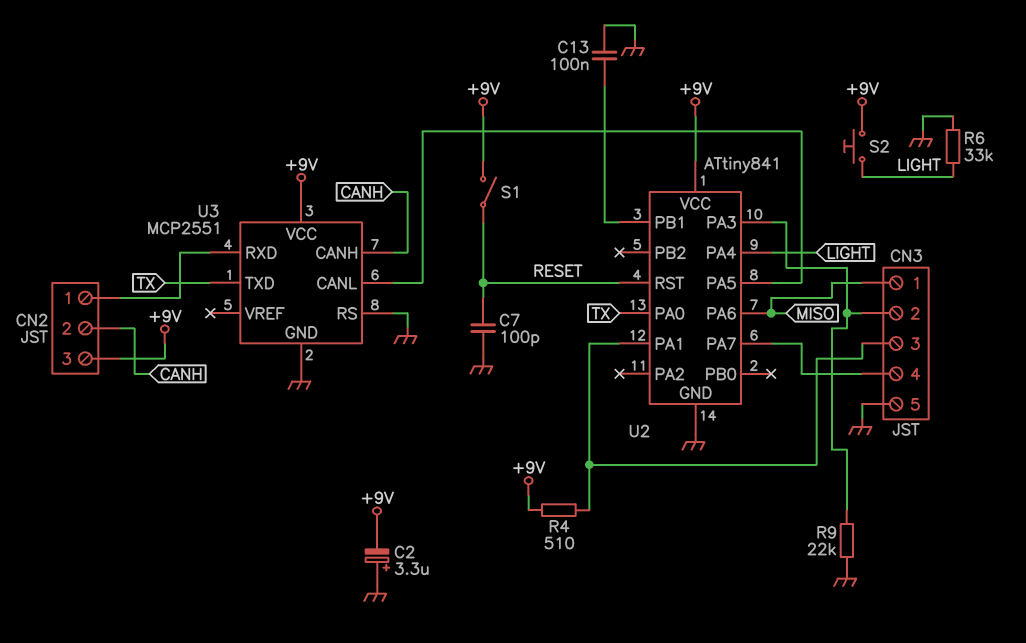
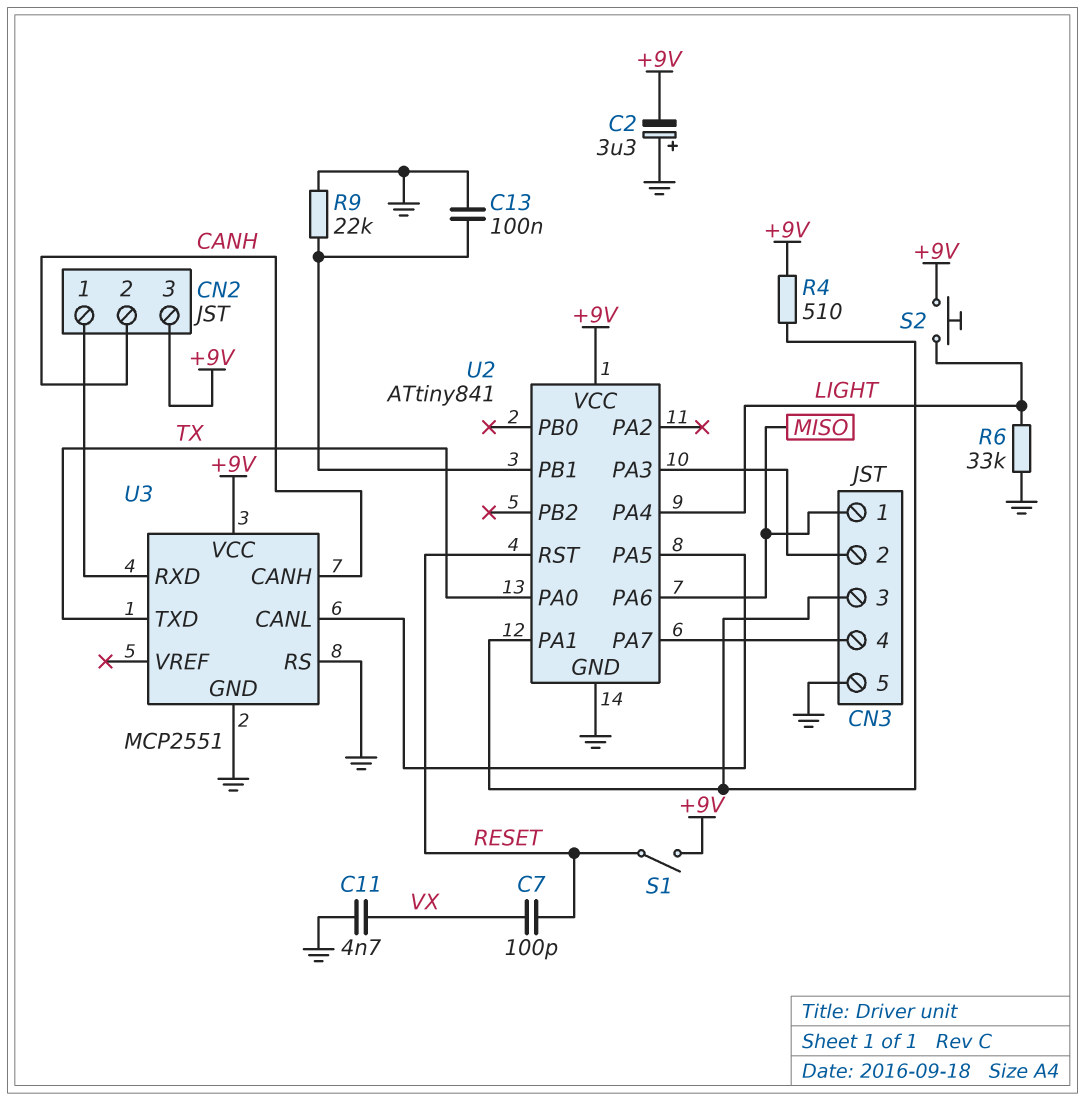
C7: 100pF (GND, RESET) -> 100pF (RESET, VX)
C11: none -> 4.7nF (GND, VX)
R9: 22k (CN3/2, GND) -> 22k (GND, U2/PB1)

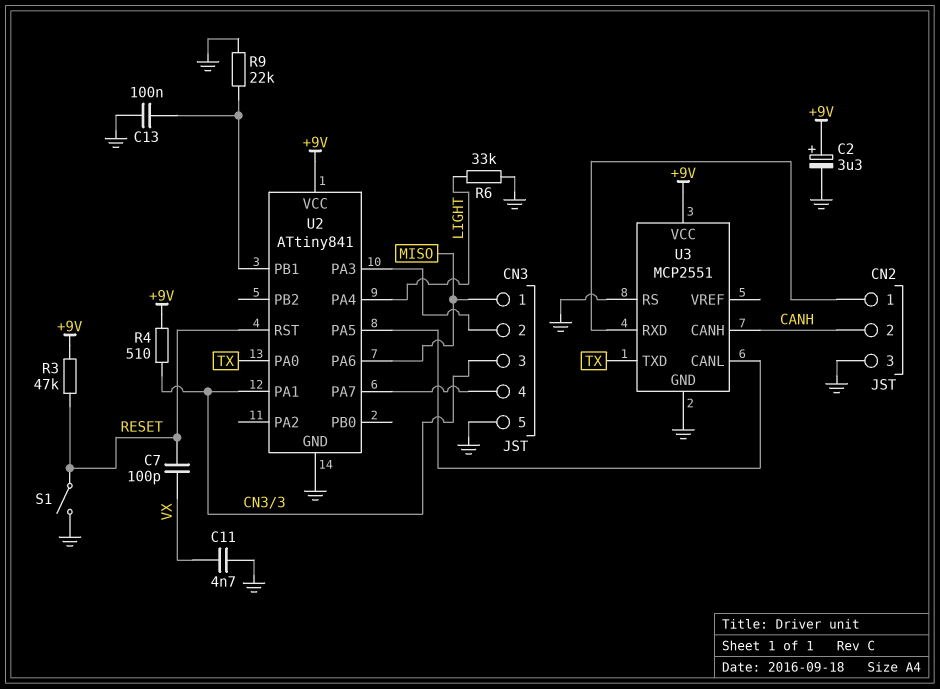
C2: 3.3uF (plus GND, minus +9V) -> 3.3uF (plus +9V, minus GND)
CN2 pin 3: +9V -> GND
R3: none -> 47k (+9V, RESET)
S1: switch (+9V, RESET) -> switch (GND, RESET)
S2: button (+9V, LIGHT) -> none

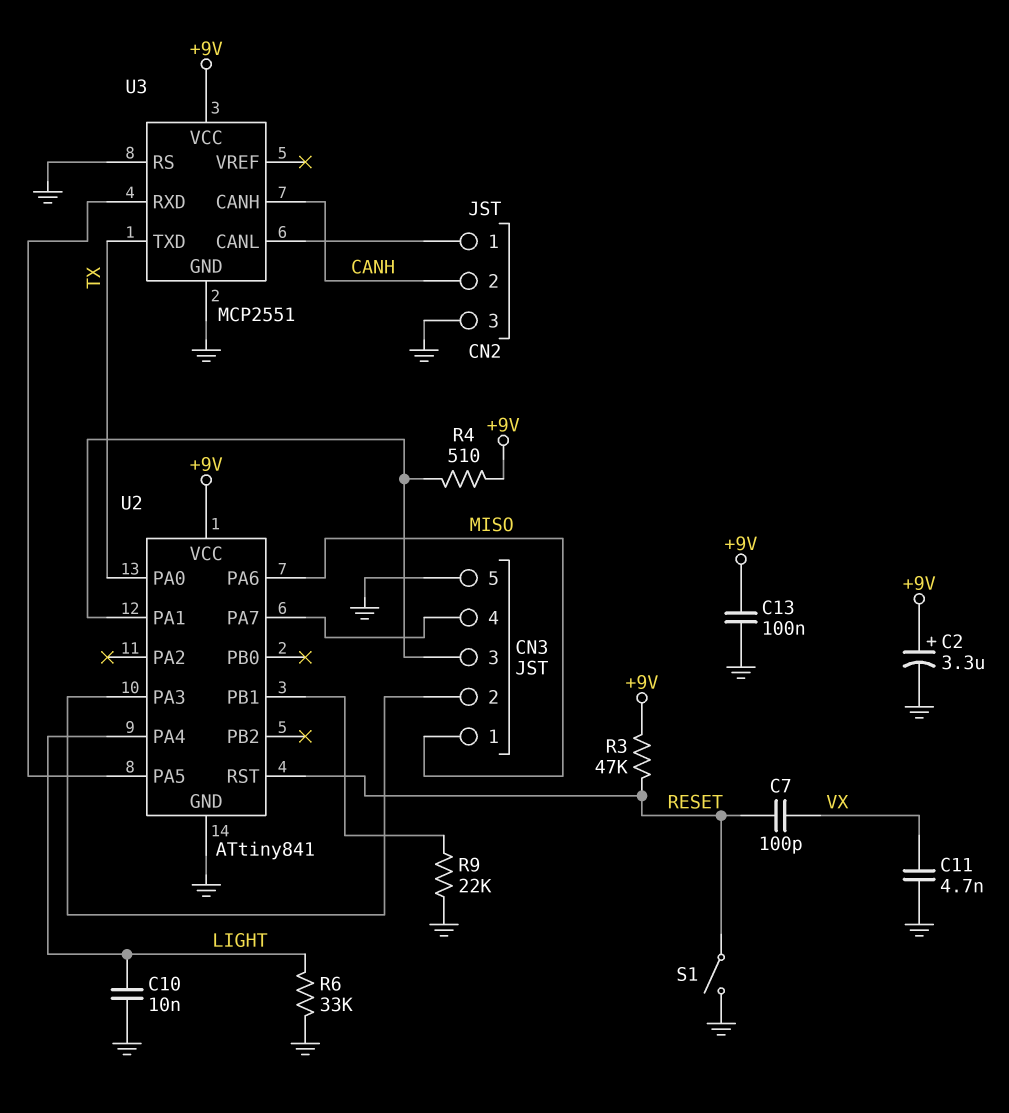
C10: none -> 10nF (GND, LIGHT)
C13: 100nF (GND, U2/PB1) -> 100nF (+9V, GND)
U3 pin CANL: U2/PA5 -> CN2/1
U3 pin RXD: CN2/1 -> U2/PA5

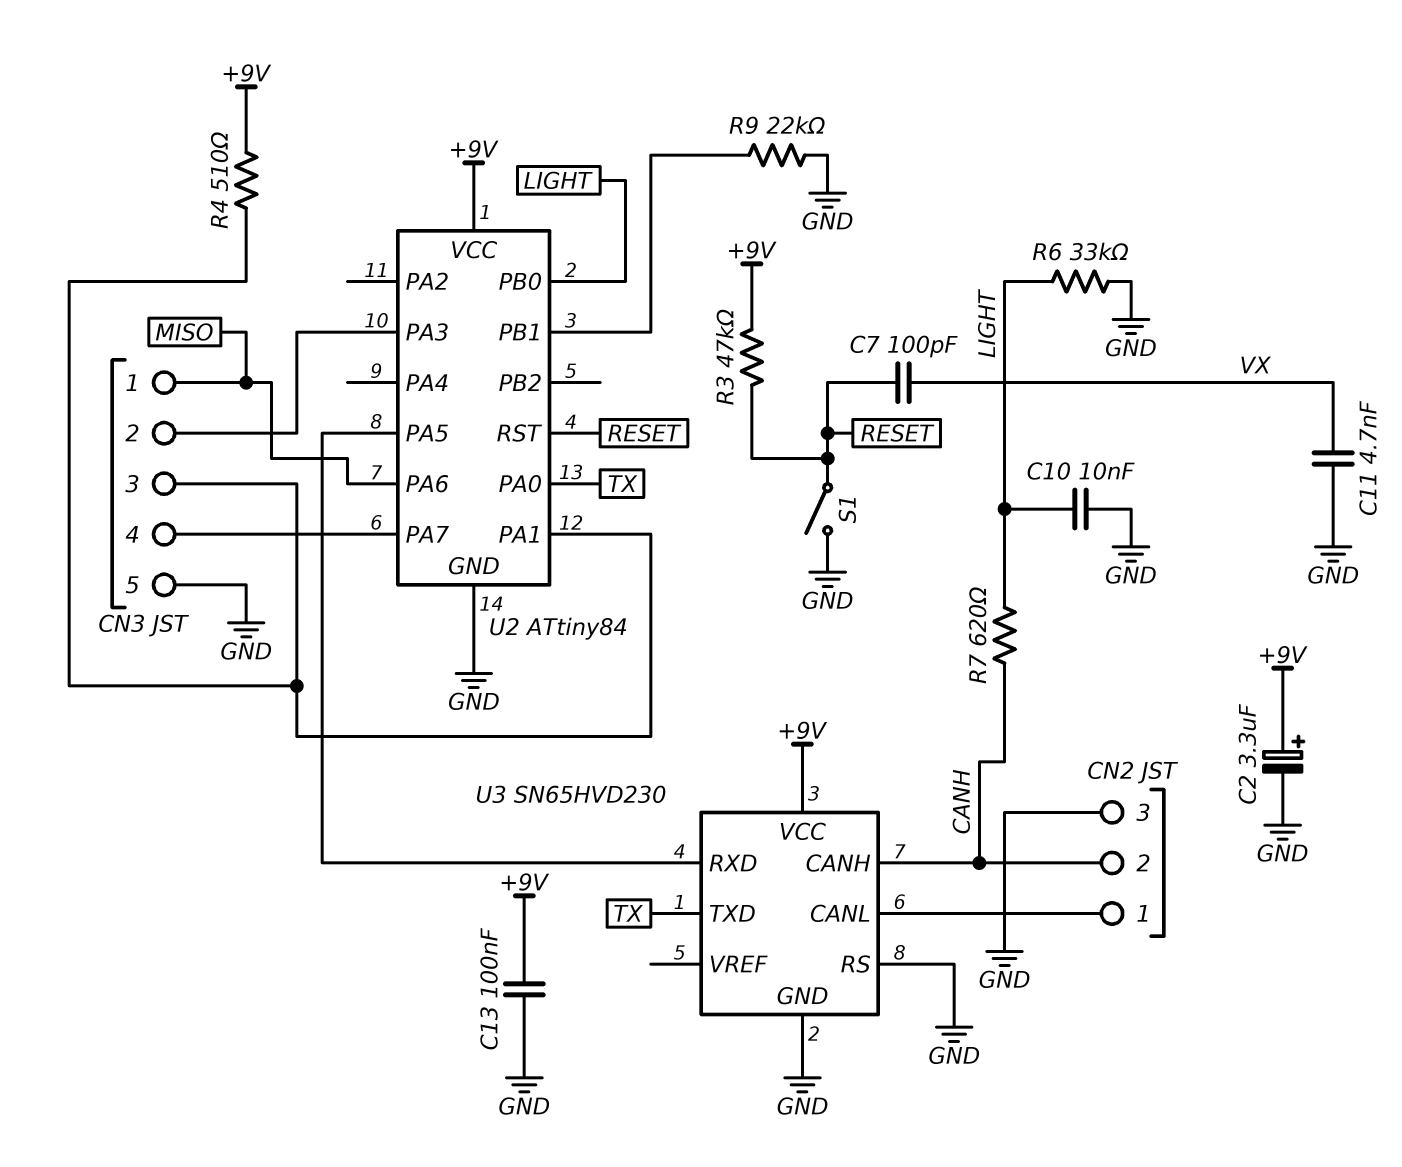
R7: none -> 620 (CANH, LIGHT)
U2: ATtiny841 -> ATtiny84
U2 pin PA4: LIGHT -> none
U2 pin PB0: none -> LIGHT
U3: MCP2551 -> SN65HVD230

